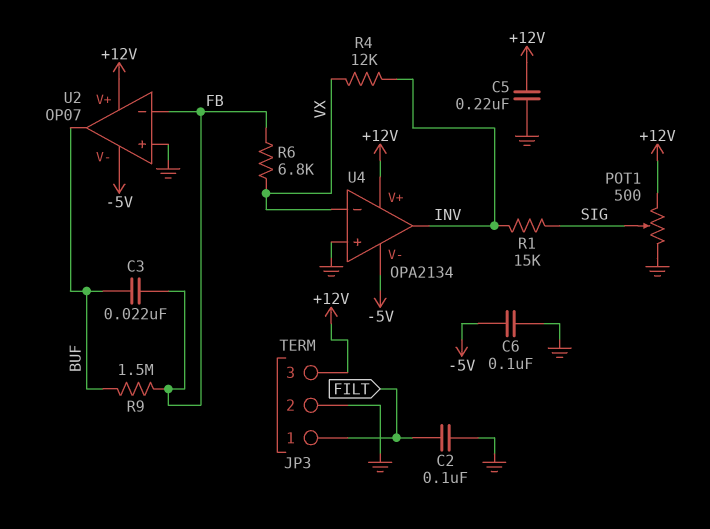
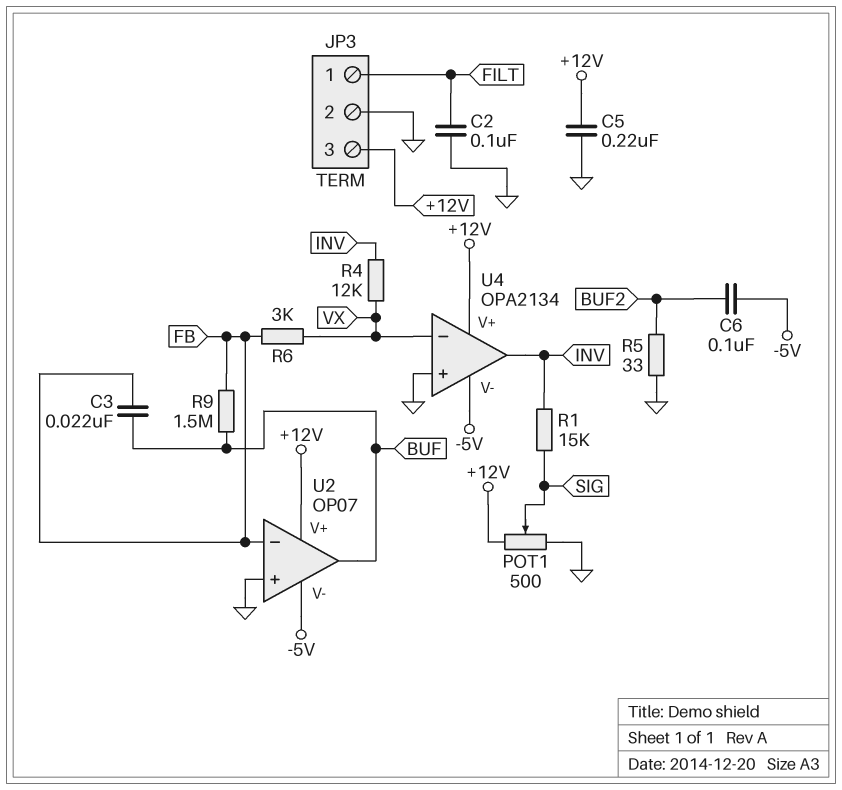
C6: 100nF (-5V, GND) -> 100nF (-5V, BUF2)
R5: none -> 33 (BUF2, GND)
R6: 6.8k (FB, VX) -> 3k (FB, VX)

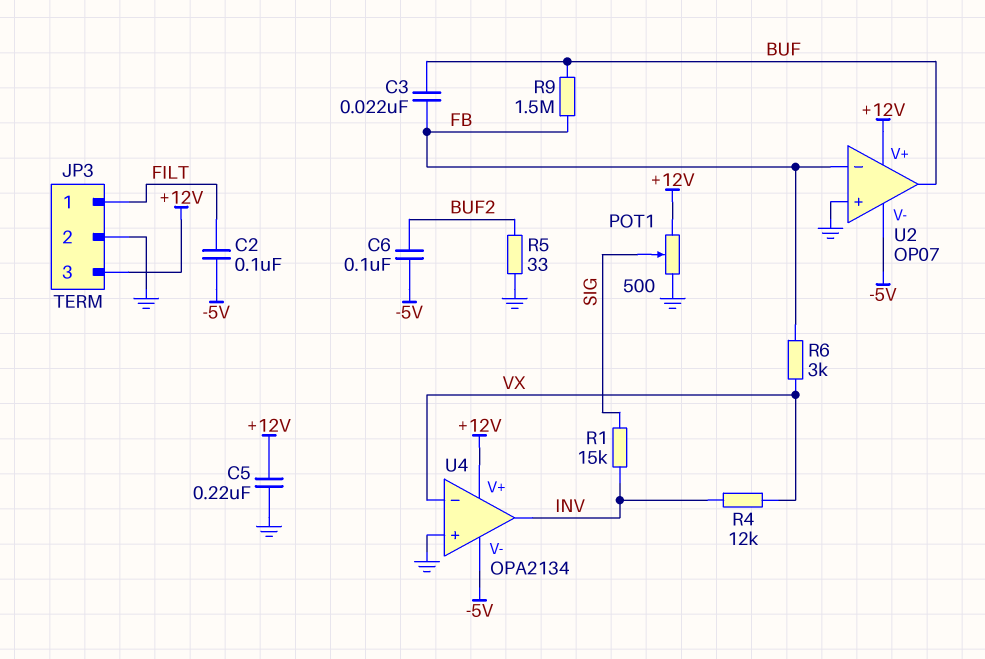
C2: 100nF (FILT, GND) -> 100nF (-5V, FILT)

